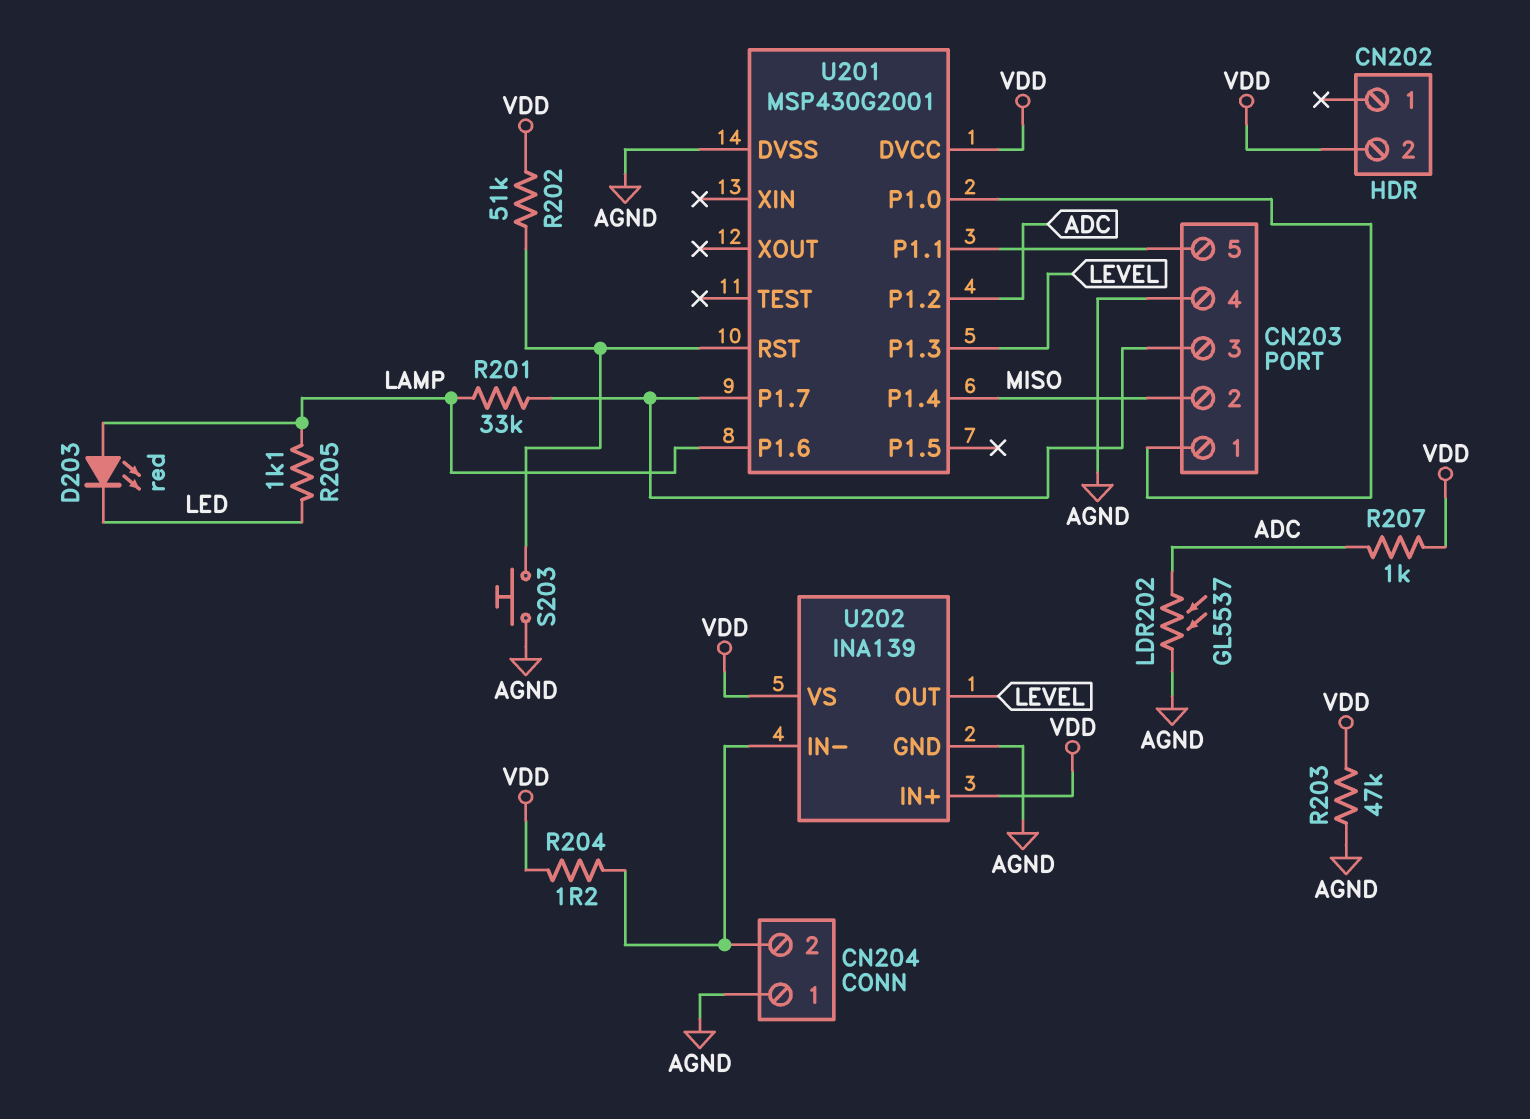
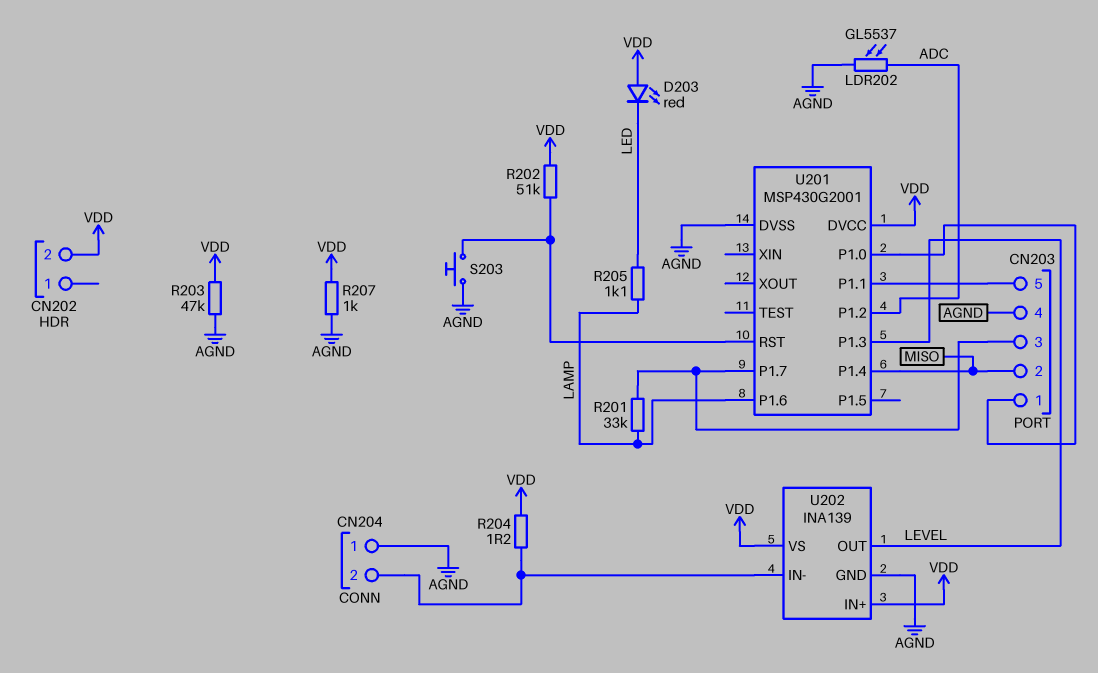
D203: LED red (A LAMP, K LED) -> LED red (A VDD, K LED)
R207: 1k (ADC, VDD) -> 1k (AGND, VDD)

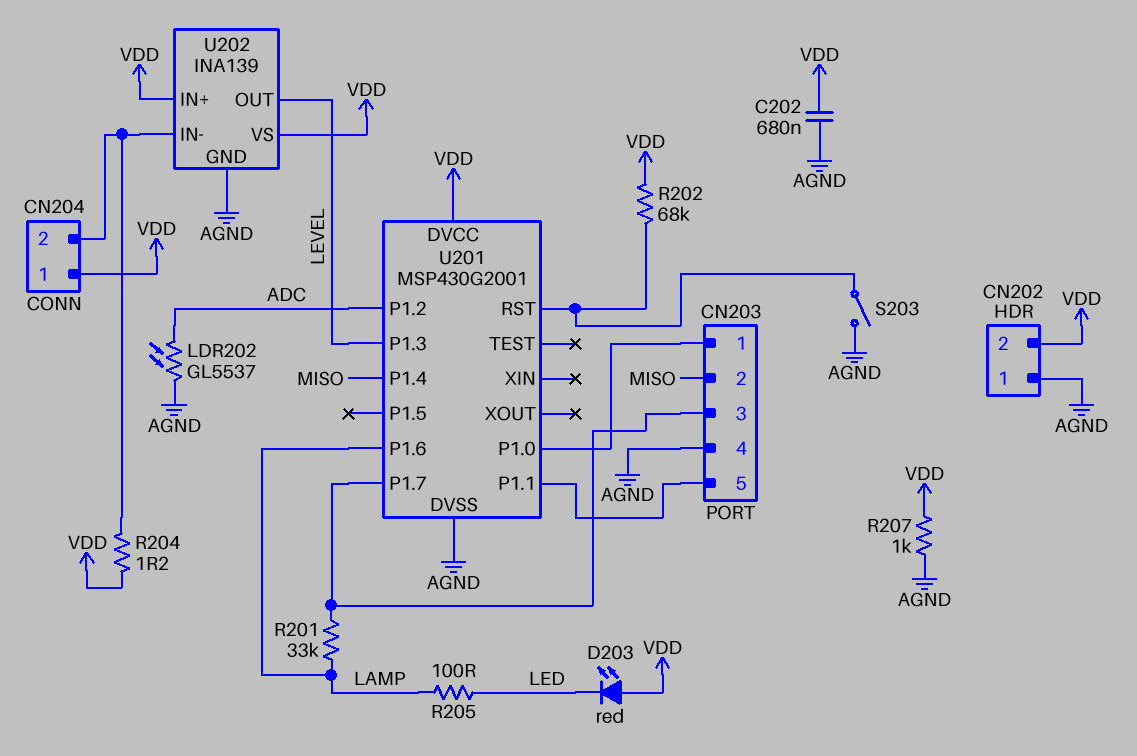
C202: none -> 680nF (AGND, VDD)
CN202 pin 1: none -> AGND
CN204 pin 1: AGND -> VDD
R202: 51k (U201/RST, VDD) -> 68k (U201/RST, VDD)
R203: 47k (AGND, VDD) -> none
R205: 1.1k (LAMP, LED) -> 100 (LAMP, LED)
S203: button (AGND, U201/RST) -> switch (AGND, U201/RST)

